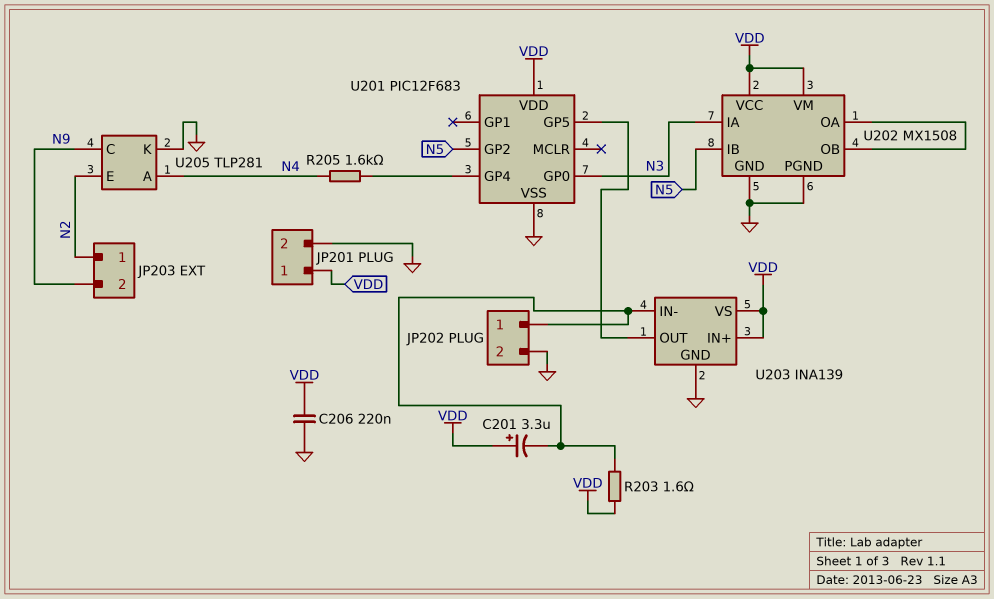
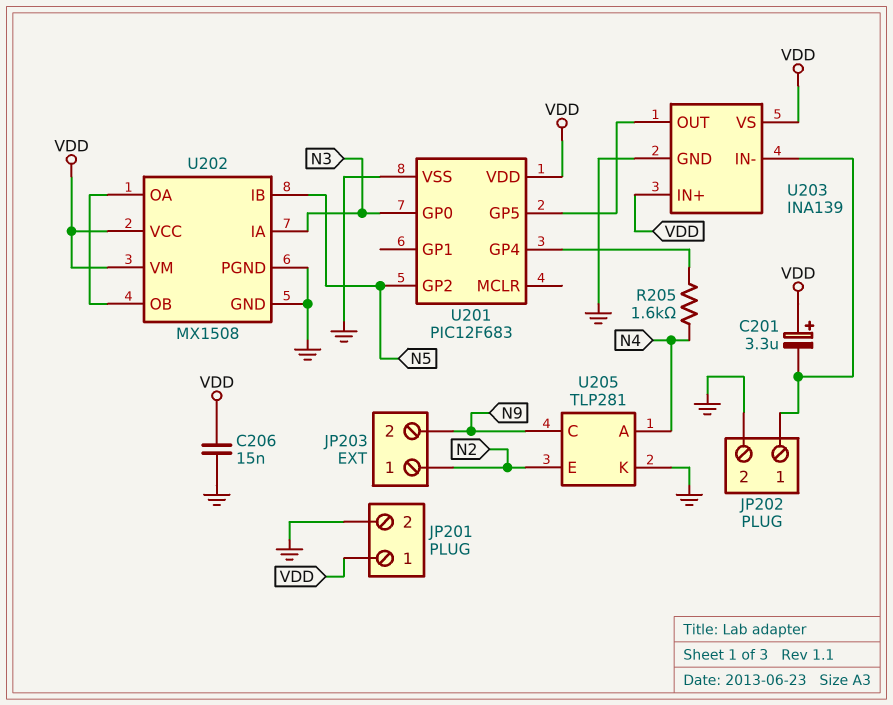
C206: 220nF (GND, VDD) -> 15nF (GND, VDD)
R203: 1.6 (JP202/1, VDD) -> none

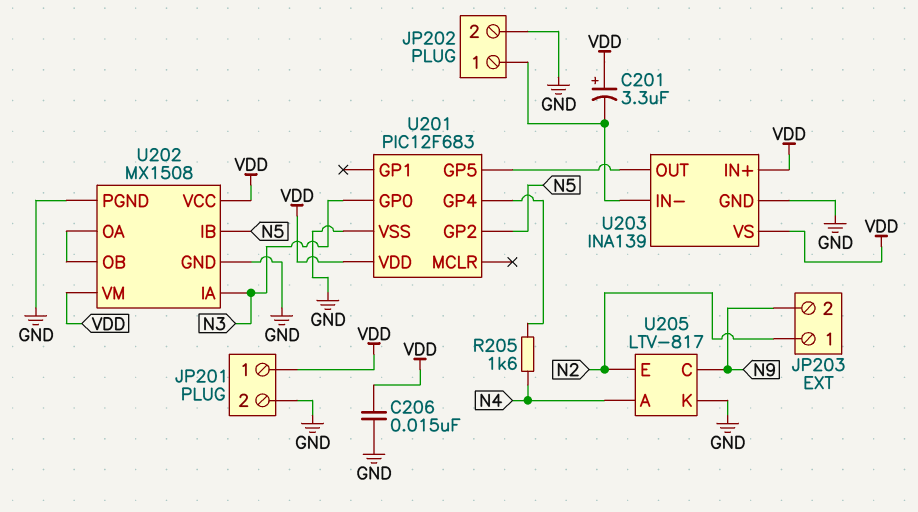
U205: TLP281 -> LTV-817

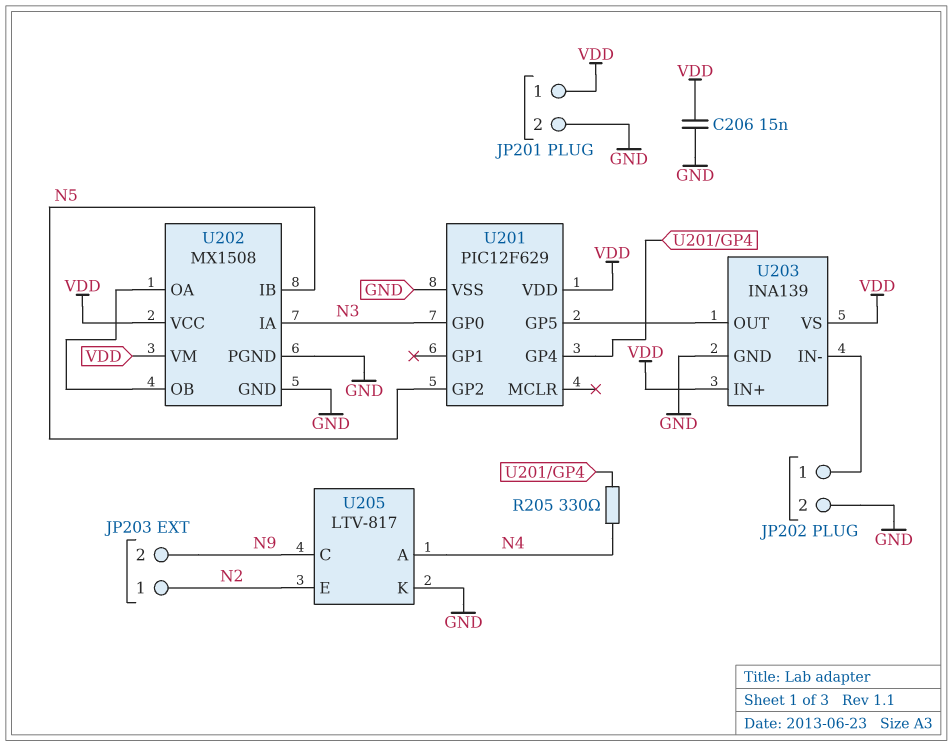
C201: 3.3uF (plus VDD, minus JP202/1) -> none
R205: 1.6k (N4, U201/GP4) -> 330 (N4, U201/GP4)
U201: PIC12F683 -> PIC12F629

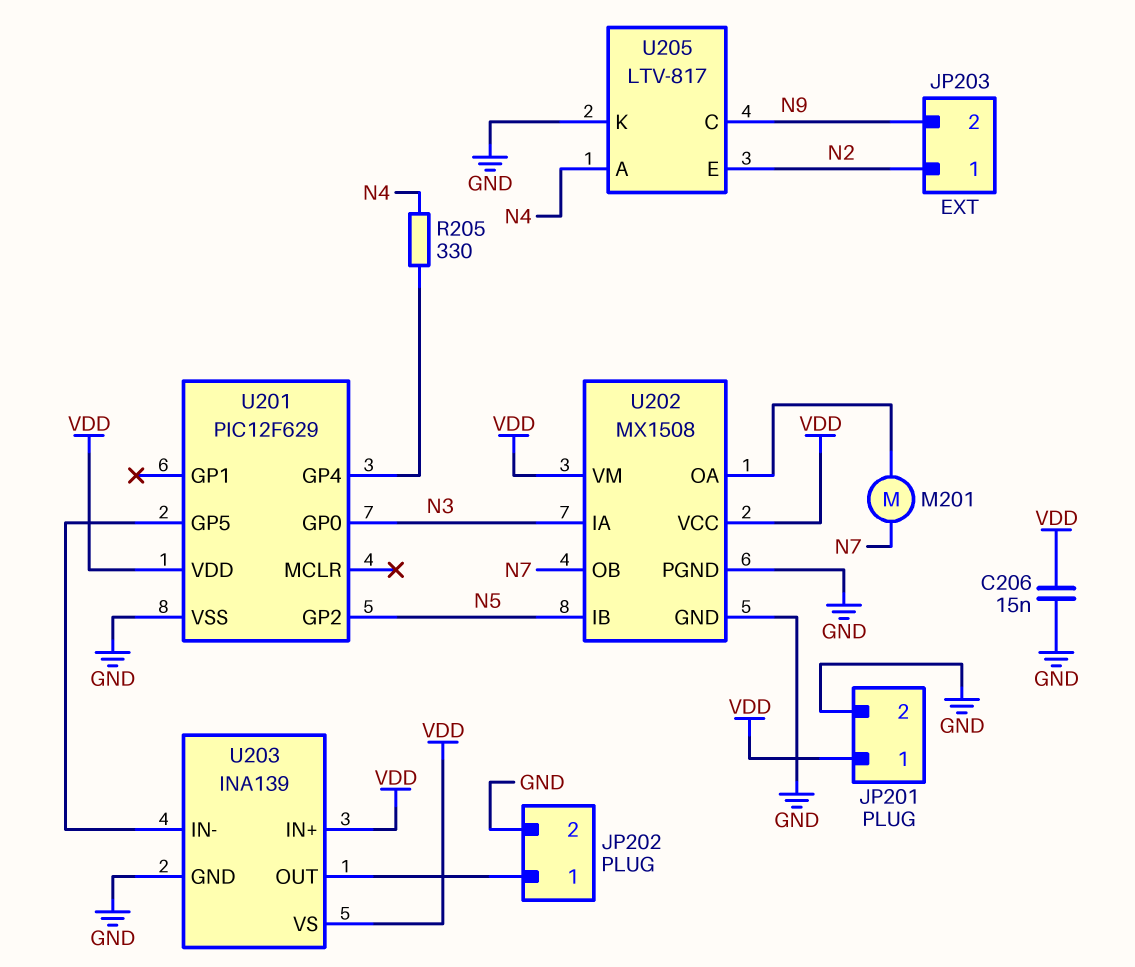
M201: none -> motor (N7, U202/OA)
U202 pin OB: U202/OA -> N7
U203 pin IN-: JP202/1 -> U201/GP5
U203 pin OUT: U201/GP5 -> JP202/1

